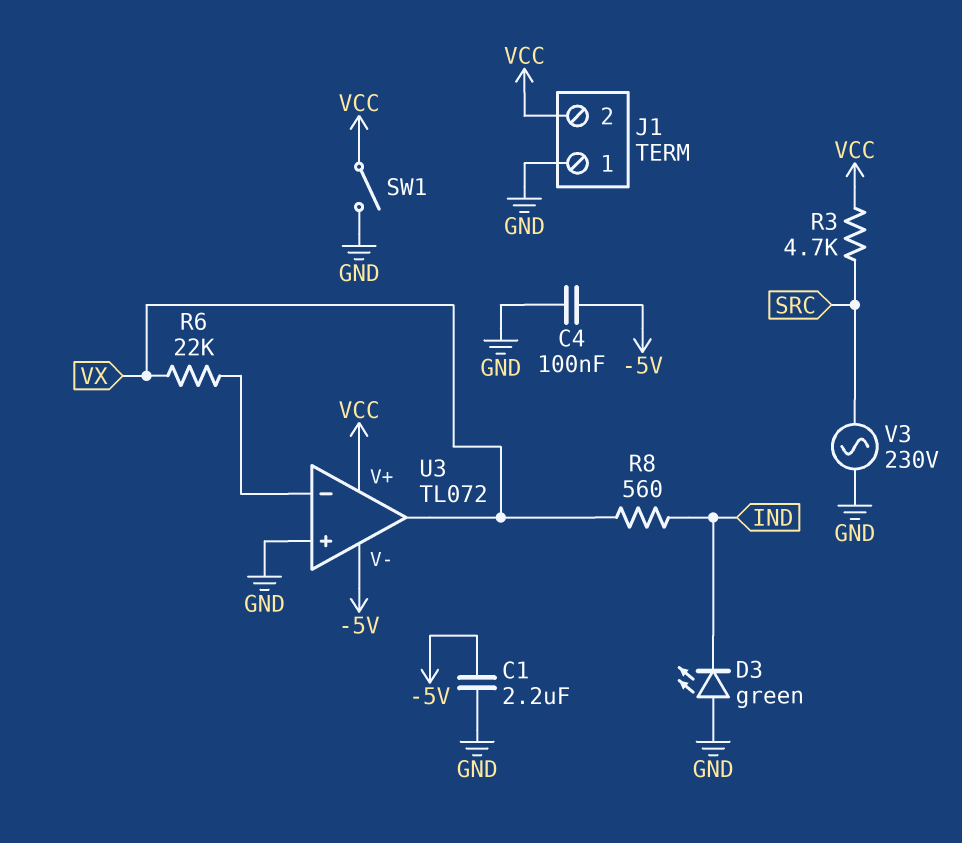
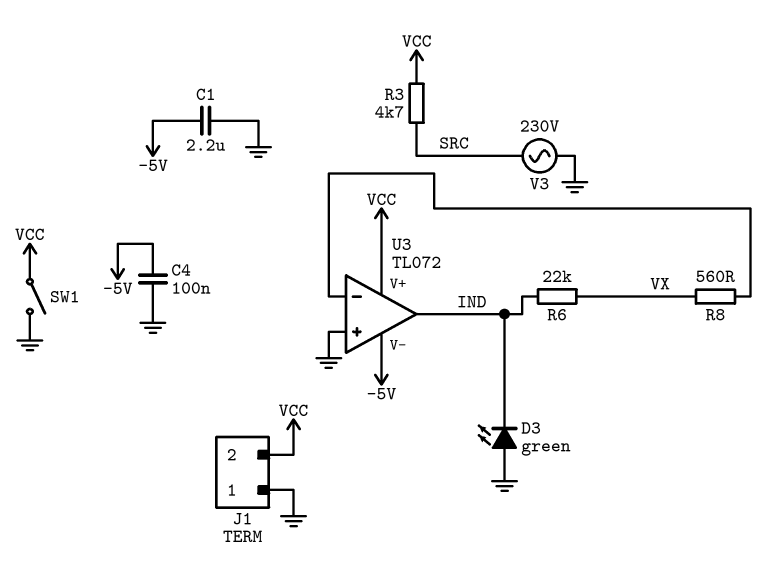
R6: 22k (U3/in-, VX) -> 22k (IND, VX)
R8: 560 (IND, VX) -> 560 (U3/in-, VX)
U3 pin out: VX -> IND

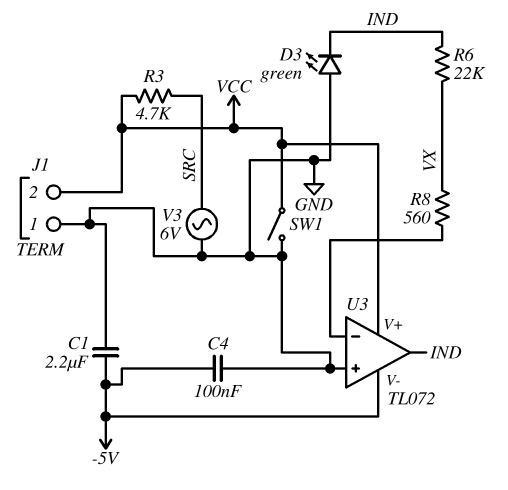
V3: AC 230V (GND, SRC) -> AC 6V (GND, SRC)

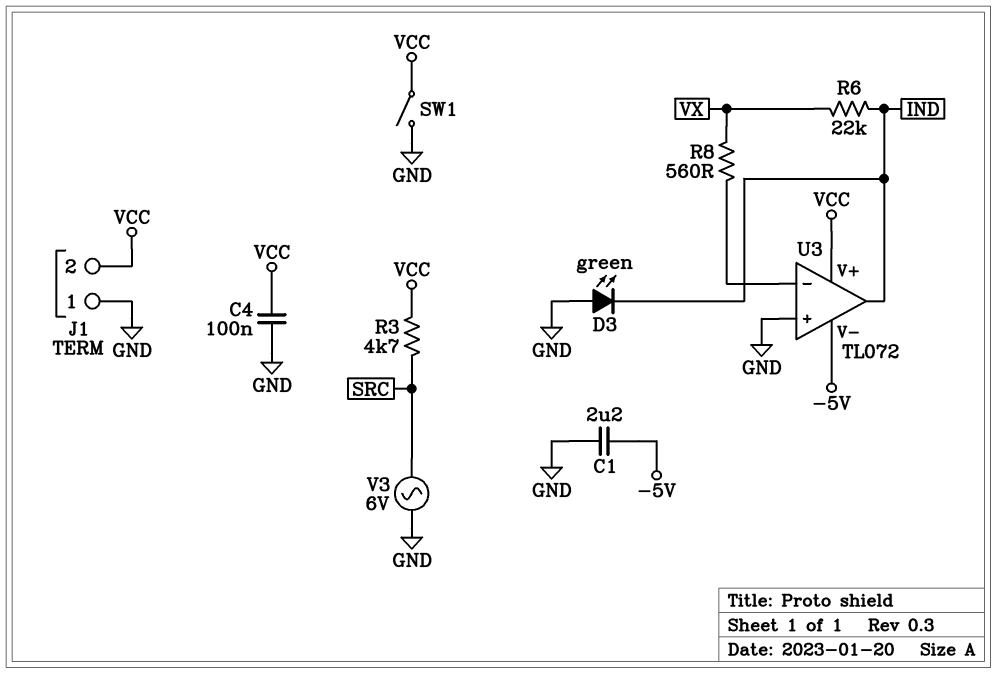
C4: 100nF (-5V, GND) -> 100nF (GND, VCC)

